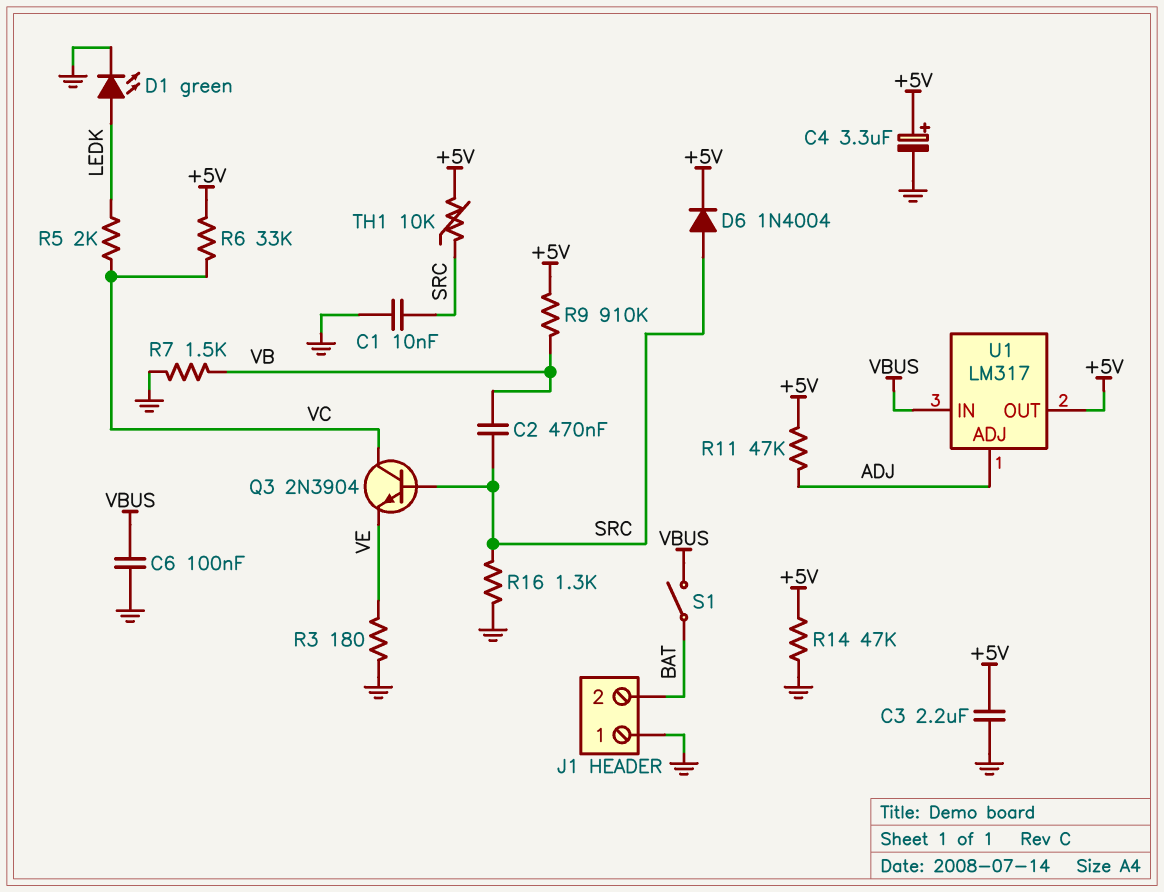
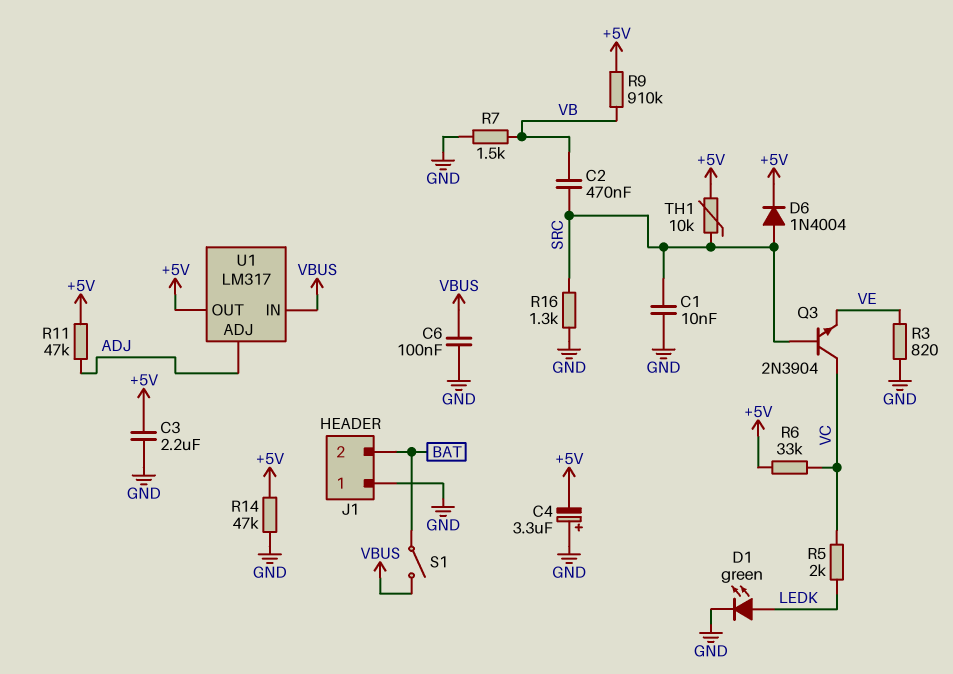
C4: 3.3uF (plus +5V, minus GND) -> 3.3uF (plus GND, minus +5V)
R3: 180 (GND, VE) -> 820 (GND, VE)

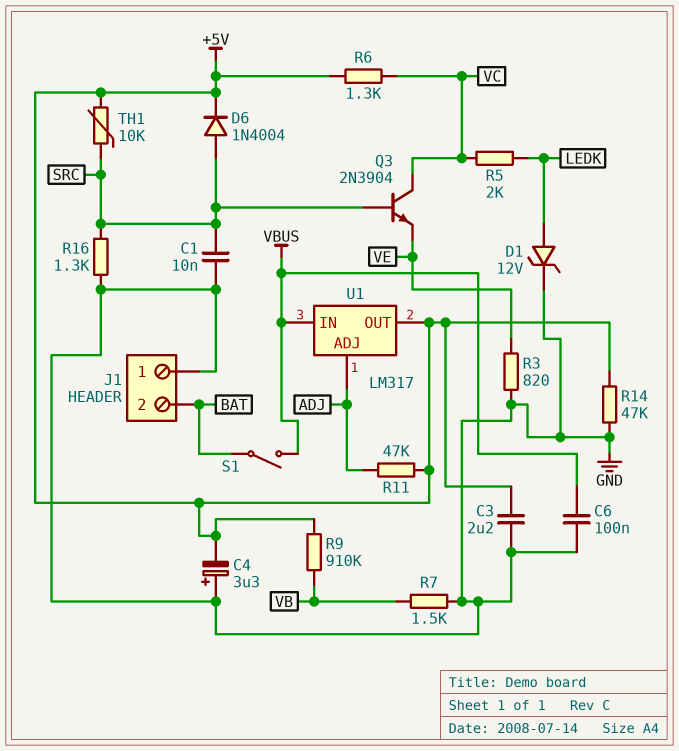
C2: 470nF (SRC, VB) -> none
D1: LED green (A LEDK, K GND) -> zener 12V (A LEDK, K GND)
R6: 33k (+5V, VC) -> 1.3k (+5V, VC)

